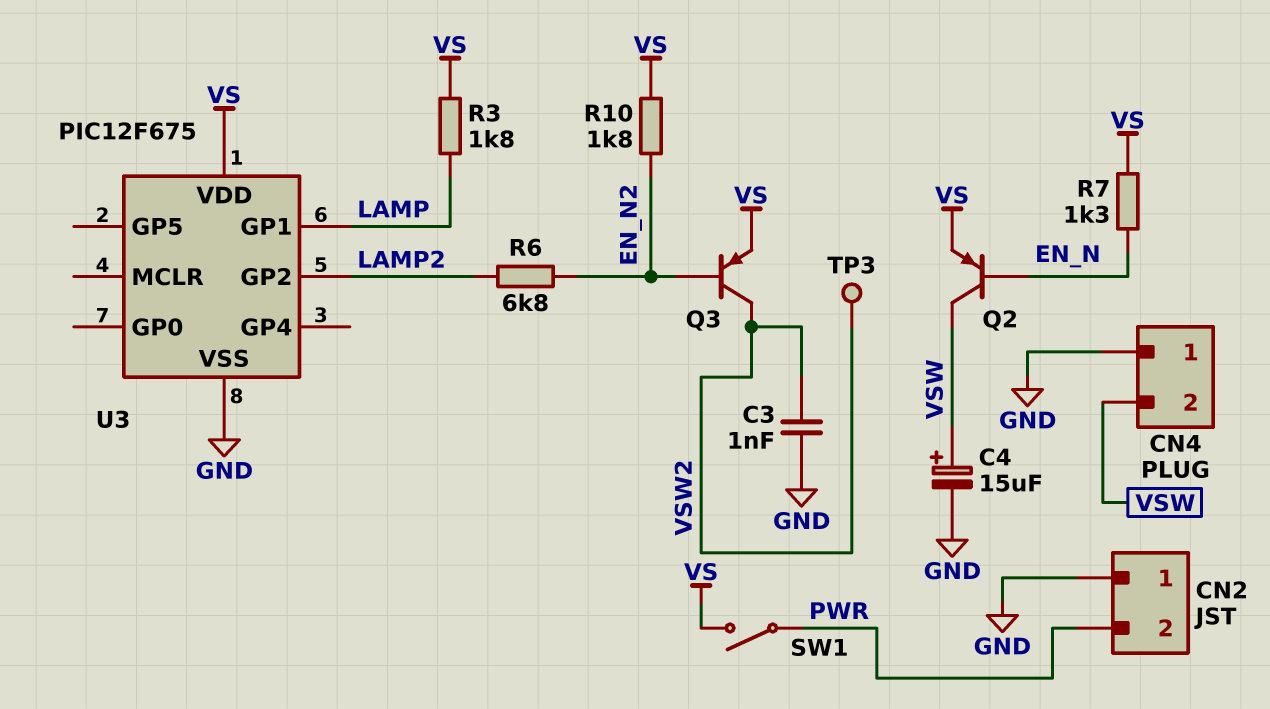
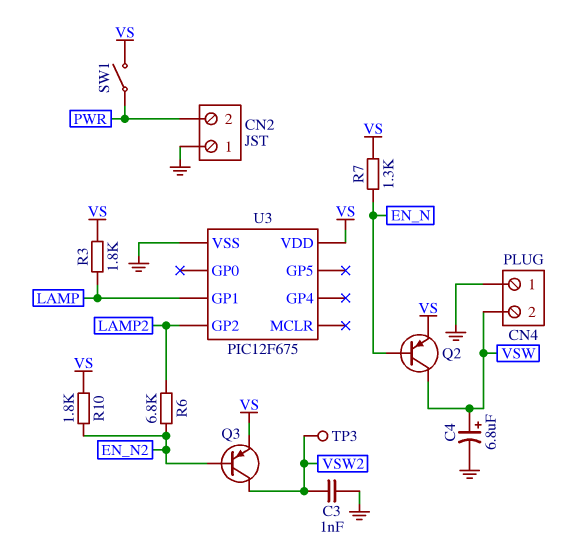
C4: 15uF (plus VSW, minus GND) -> 6.8uF (plus VSW, minus GND)

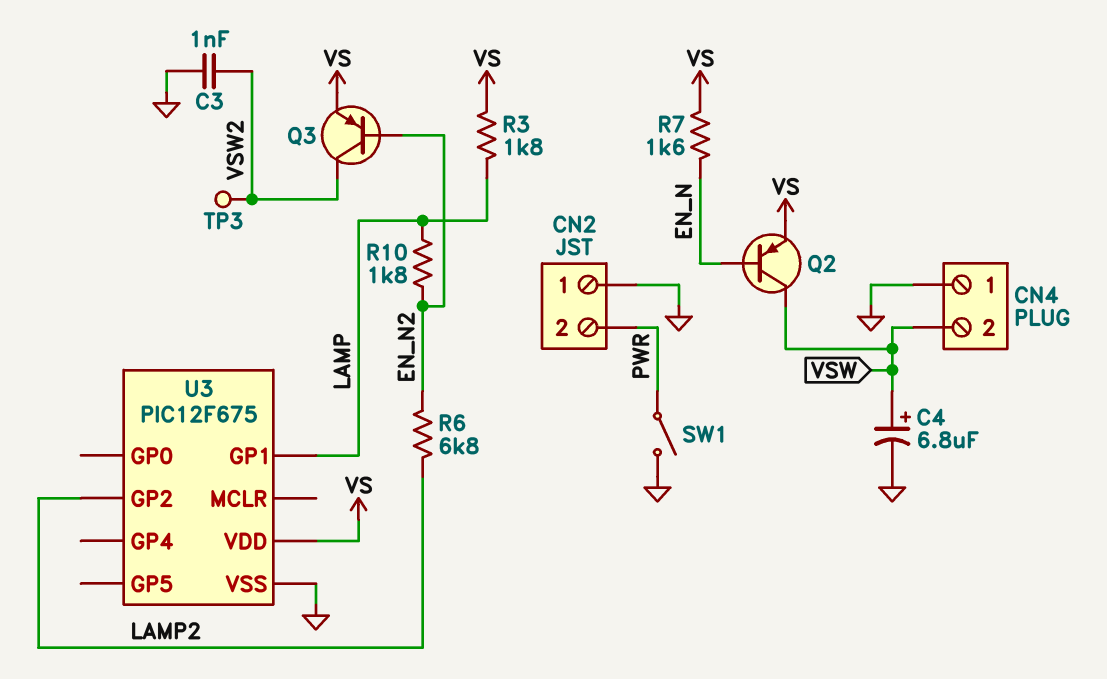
R7: 1.3k (EN_N, VS) -> 1.6k (EN_N, VS)
R10: 1.8k (EN_N2, VS) -> 1.8k (EN_N2, LAMP)
SW1: switch (PWR, VS) -> switch (GND, PWR)

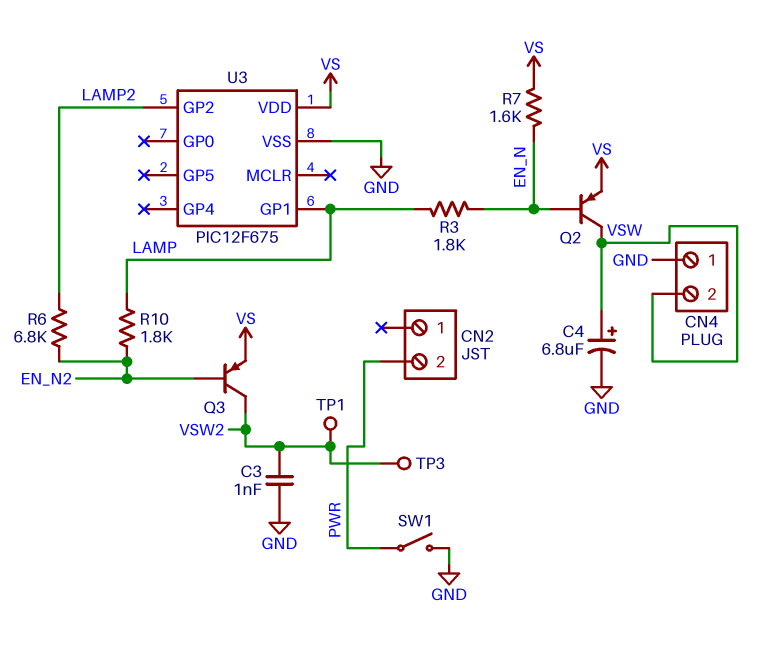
CN2 pin 1: GND -> none
R3: 1.8k (LAMP, VS) -> 1.8k (EN_N, LAMP)
TP1: none -> test point (VSW2)

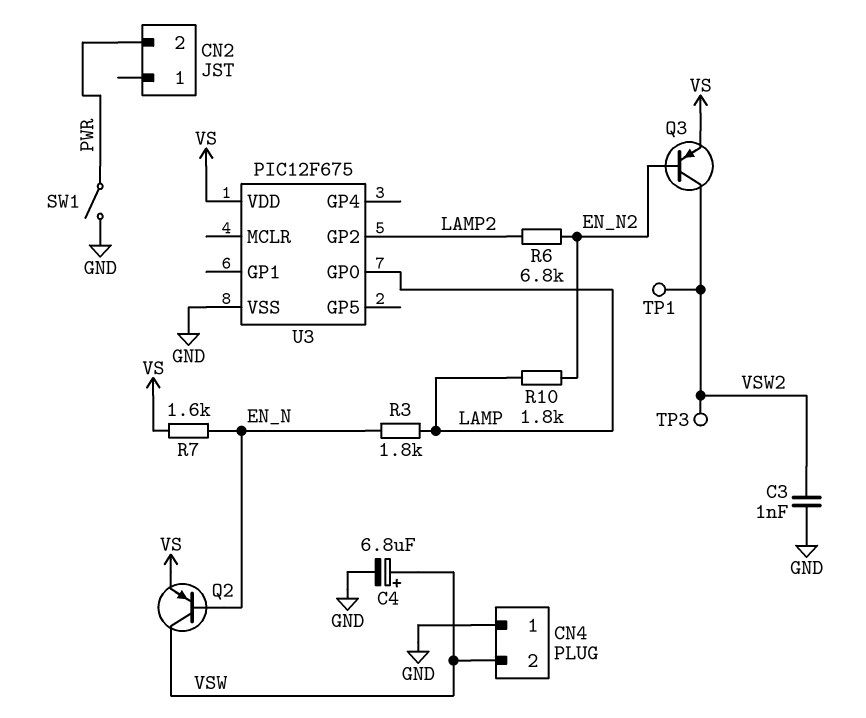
U3 pin GP0: none -> LAMP
U3 pin GP1: LAMP -> none

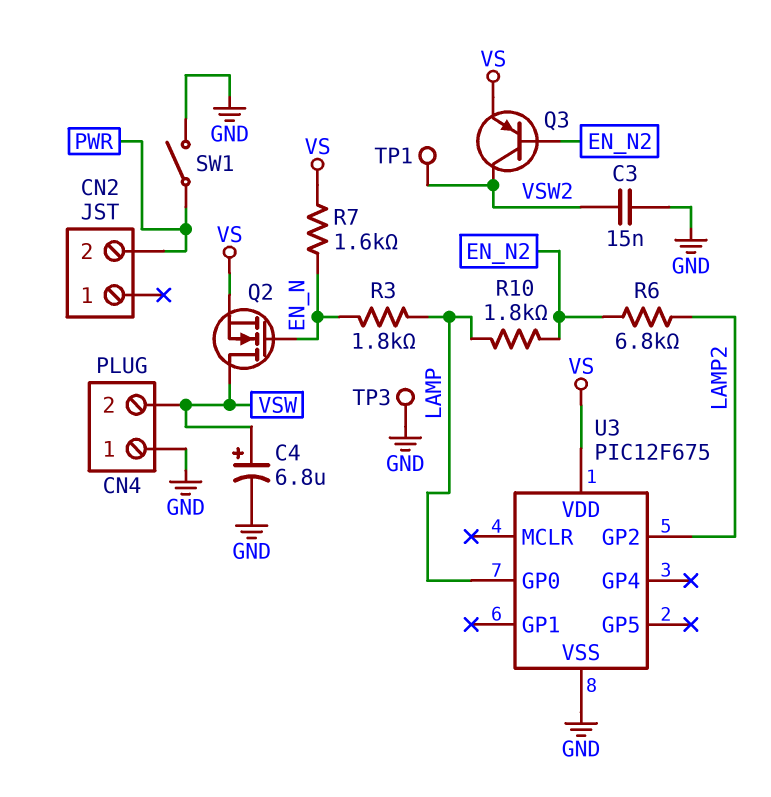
C3: 1nF (GND, VSW2) -> 15nF (GND, VSW2)
Q2: PNP (B EN_N, C VSW, E VS) -> NMOS (G EN_N, D VSW, S VS)
TP3: test point (VSW2) -> test point (GND)

